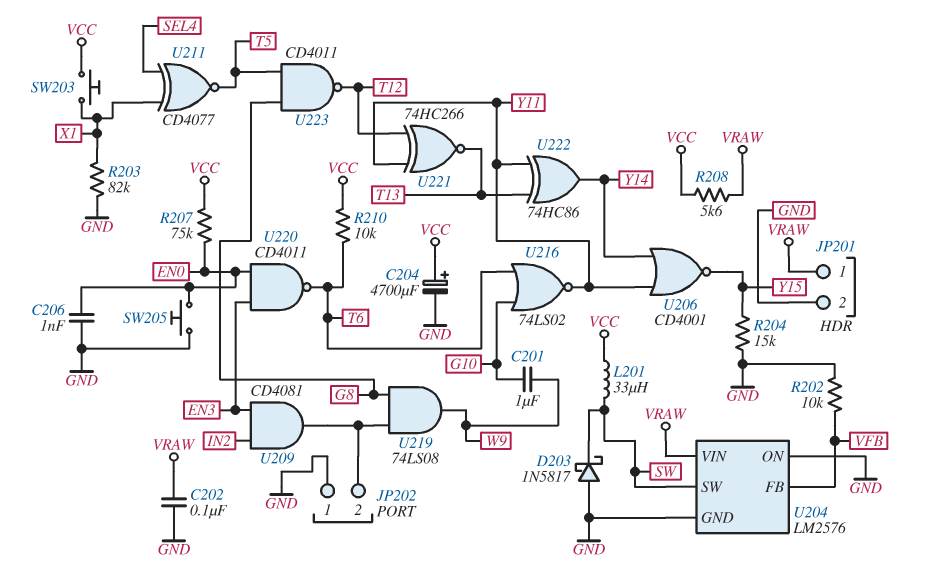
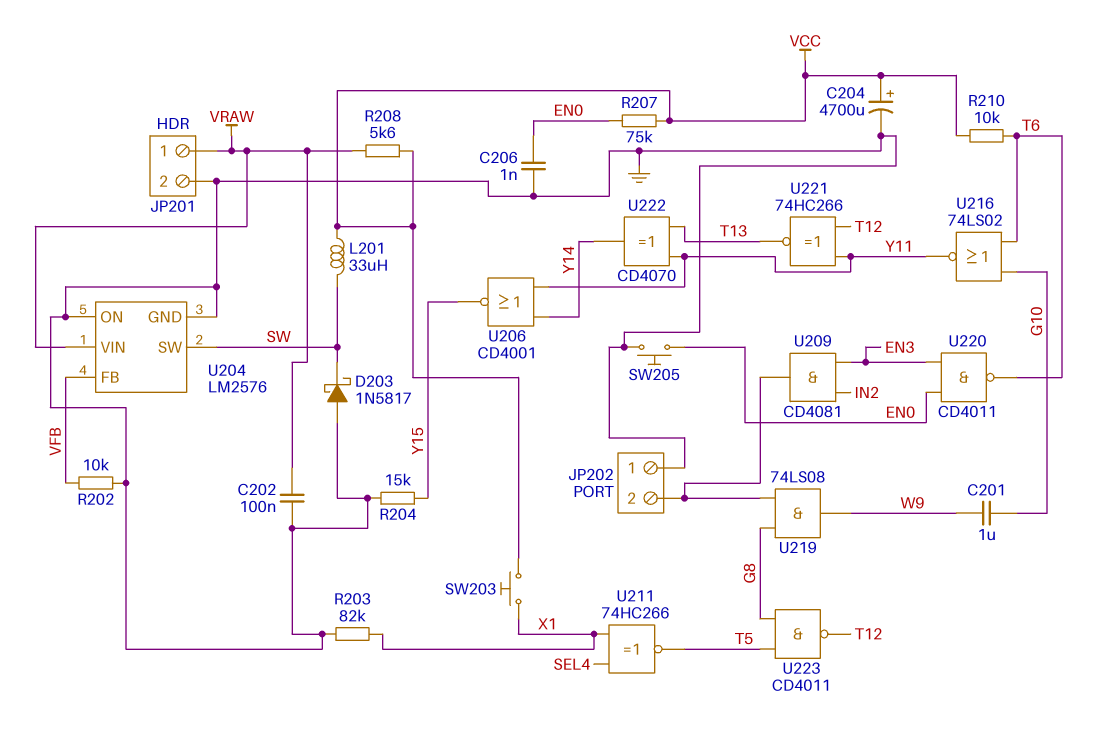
U211: XNOR CD4077 (in SEL4, in X1, out T5) -> XNOR 74HC266 (in SEL4, in X1, out T5)
U222: XOR 74HC86 (in T13, in Y11, out Y14) -> XOR CD4070 (in T13, in Y11, out Y14)

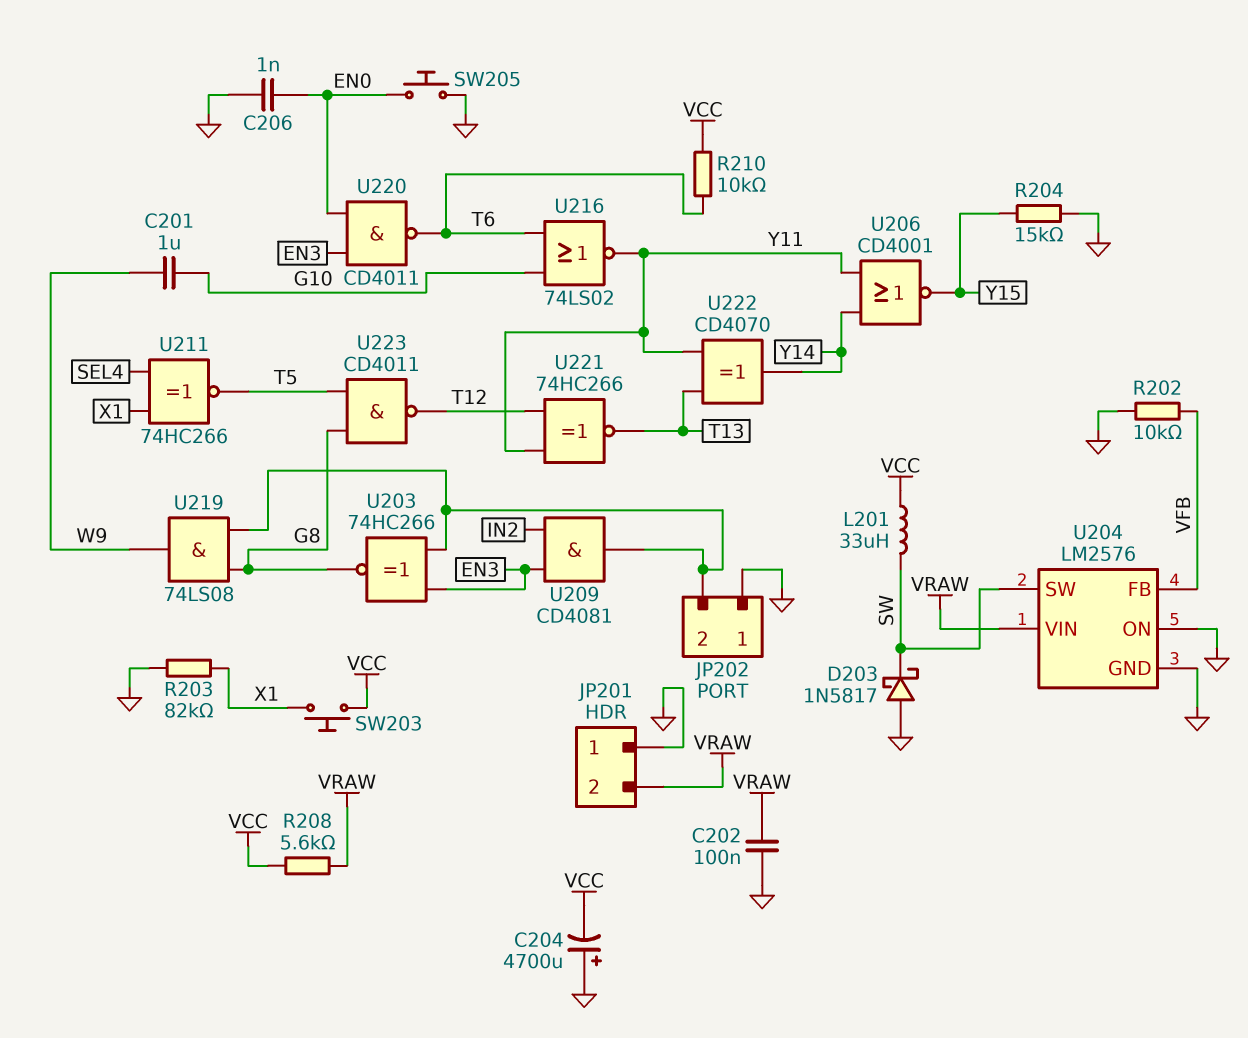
C204: 4700uF (plus VCC, minus GND) -> 4700uF (plus GND, minus VCC)
JP201 pin 1: VRAW -> GND
JP201 pin 2: GND -> VRAW
R207: 75k (EN0, VCC) -> none
U203: none -> XNOR 74HC266 (in EN3, in JP202/2, out G8)

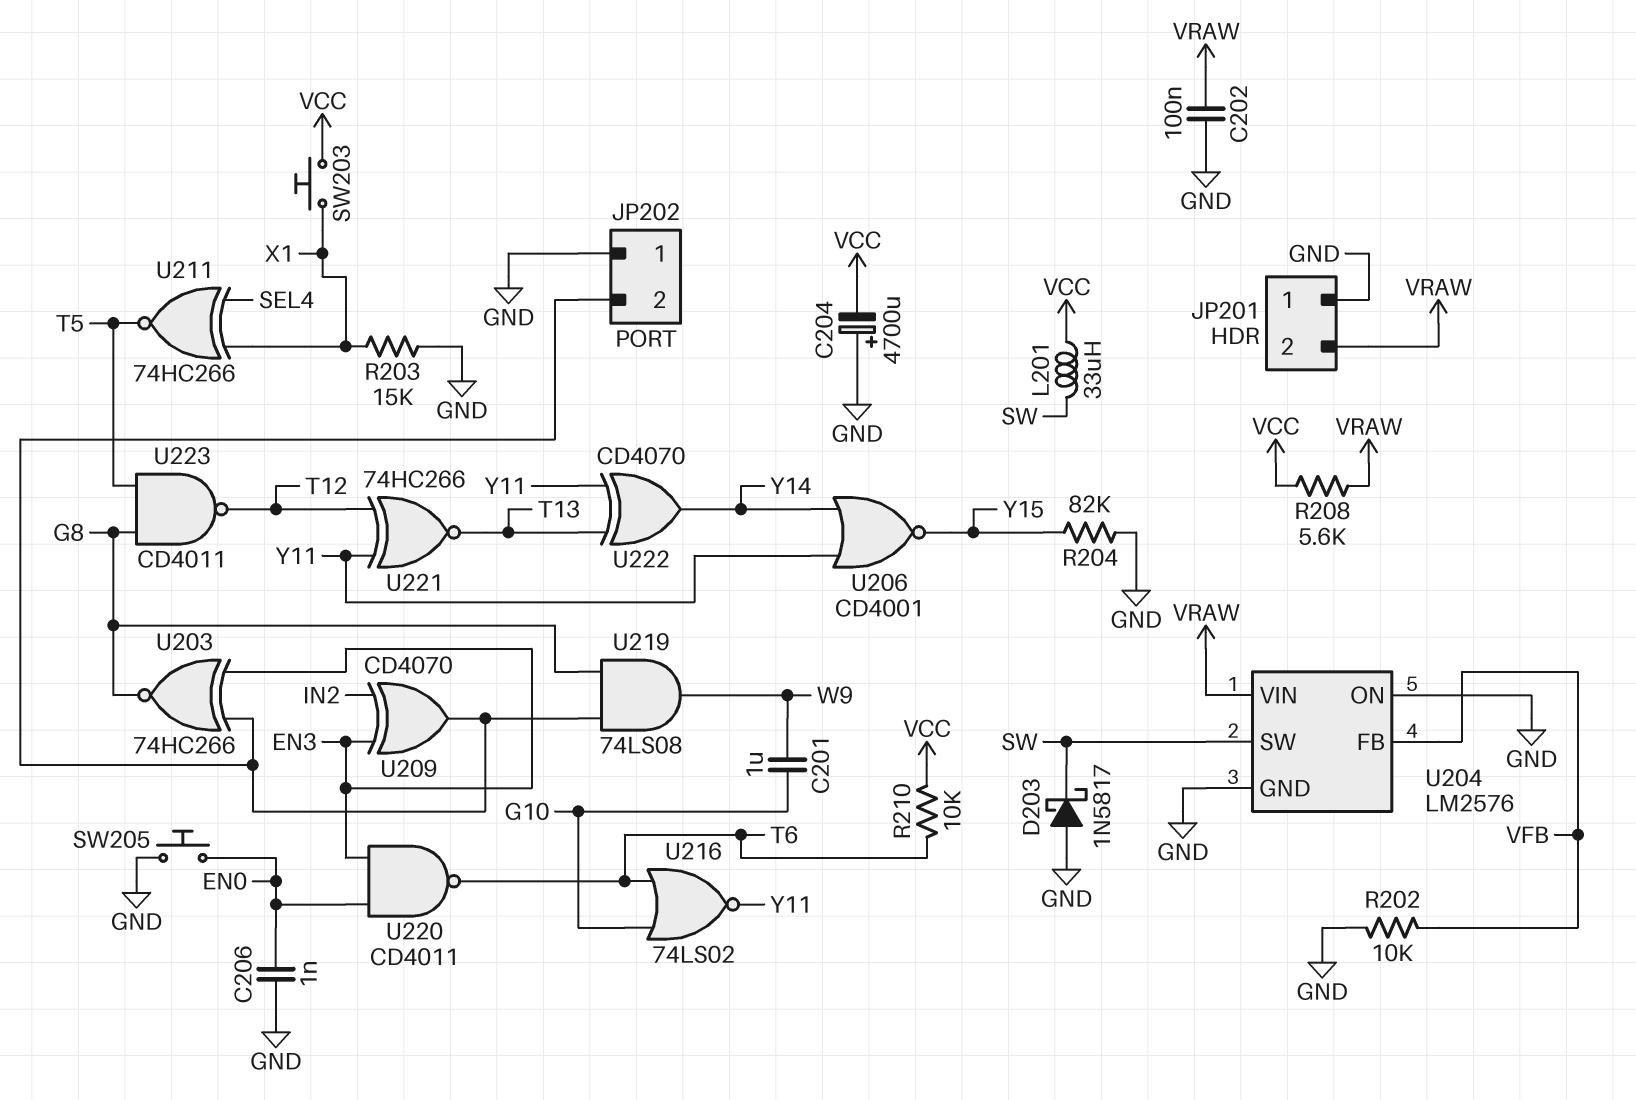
R203: 82k (GND, X1) -> 15k (GND, X1)
R204: 15k (GND, Y15) -> 82k (GND, Y15)
U209: AND CD4081 (in EN3, in IN2, out JP202/2) -> XOR CD4070 (in EN3, in IN2, out JP202/2)

